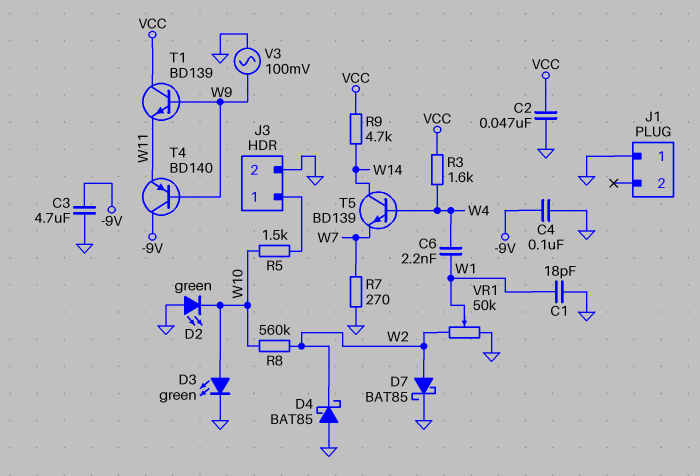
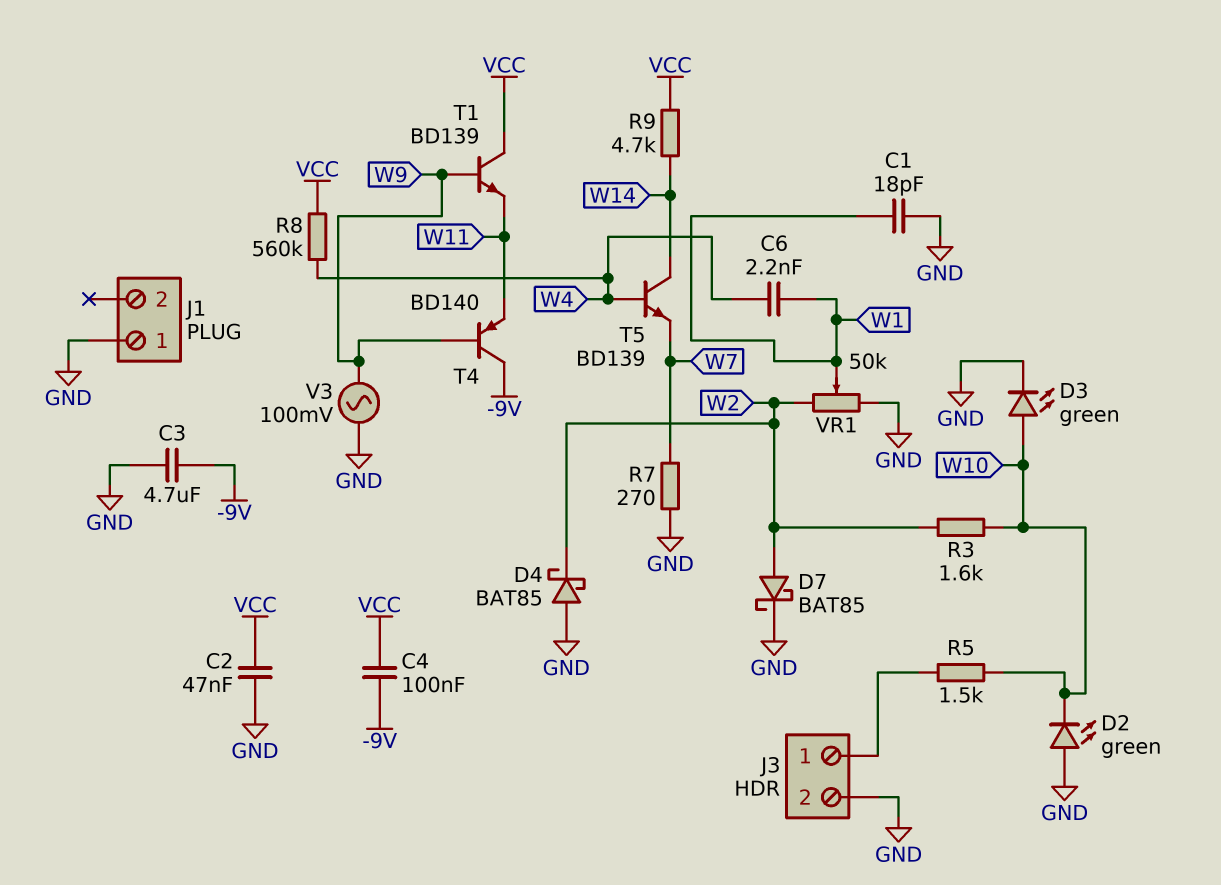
C4: 100nF (-9V, GND) -> 100nF (-9V, VCC)
R3: 1.6k (VCC, W4) -> 1.6k (W2, W10)
R8: 560k (W2, W10) -> 560k (VCC, W4)

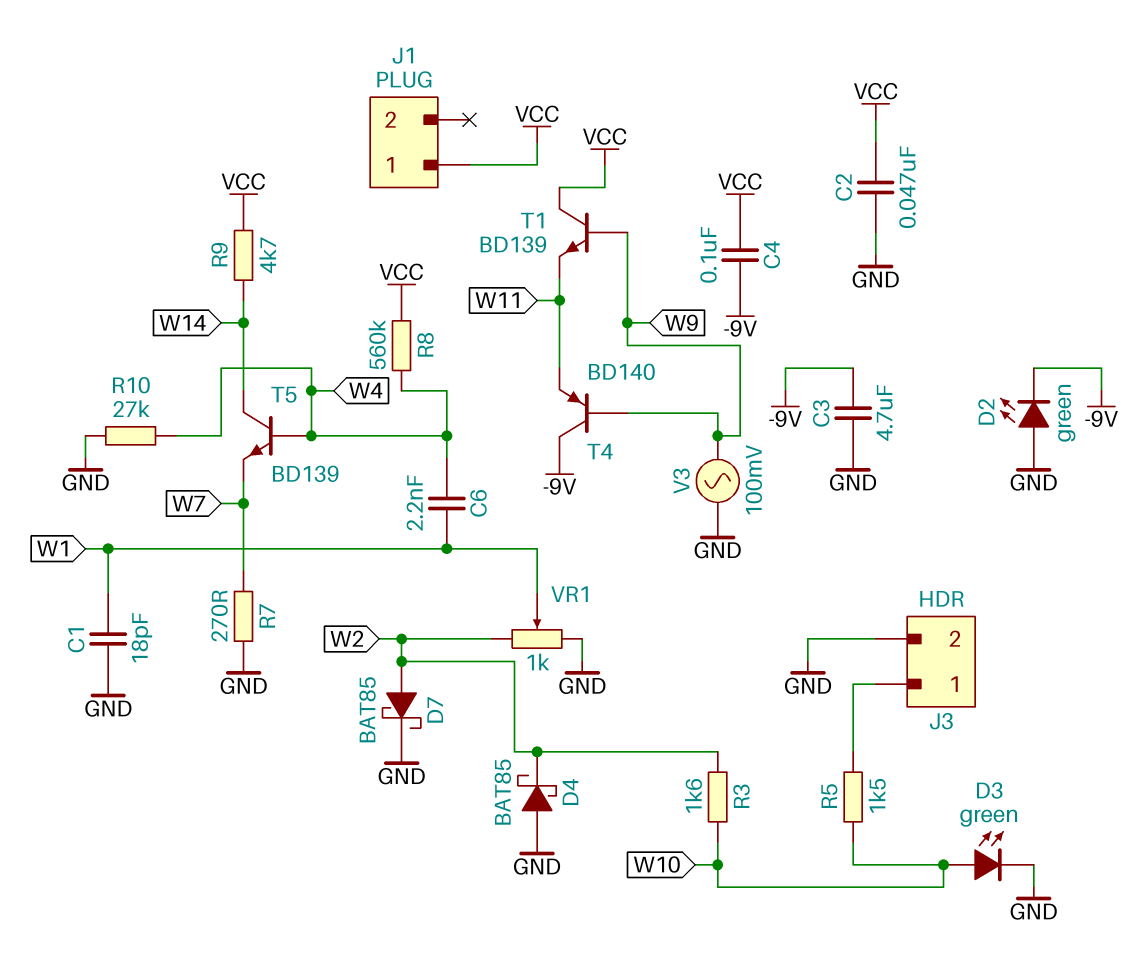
D2: LED green (A GND, K W10) -> LED green (A GND, K -9V)
J1 pin 1: GND -> VCC
R10: none -> 27k (GND, W4)
VR1: 50k (GND, W2, wiper W1) -> 1k (GND, W2, wiper W1)

